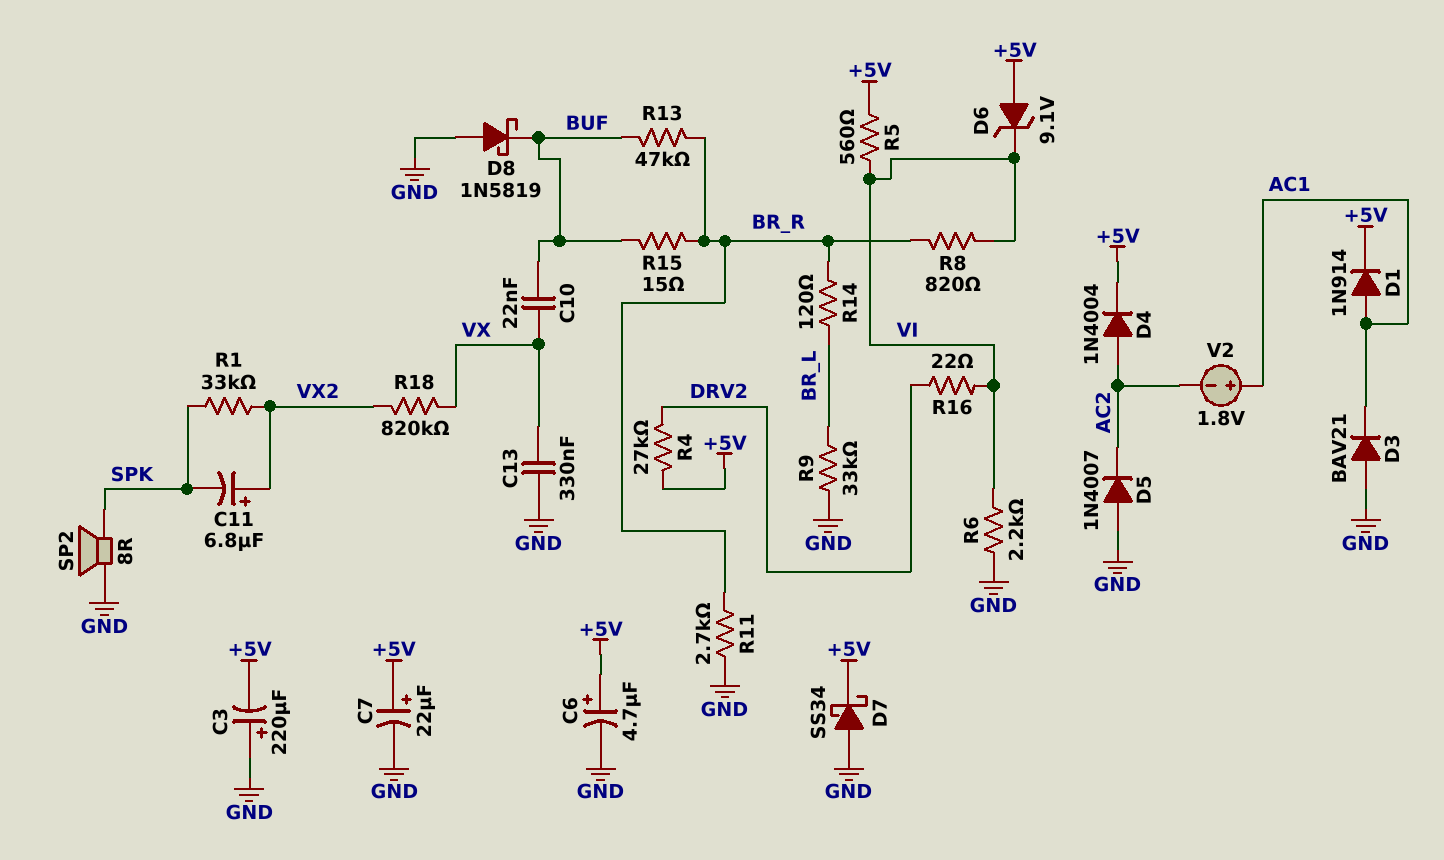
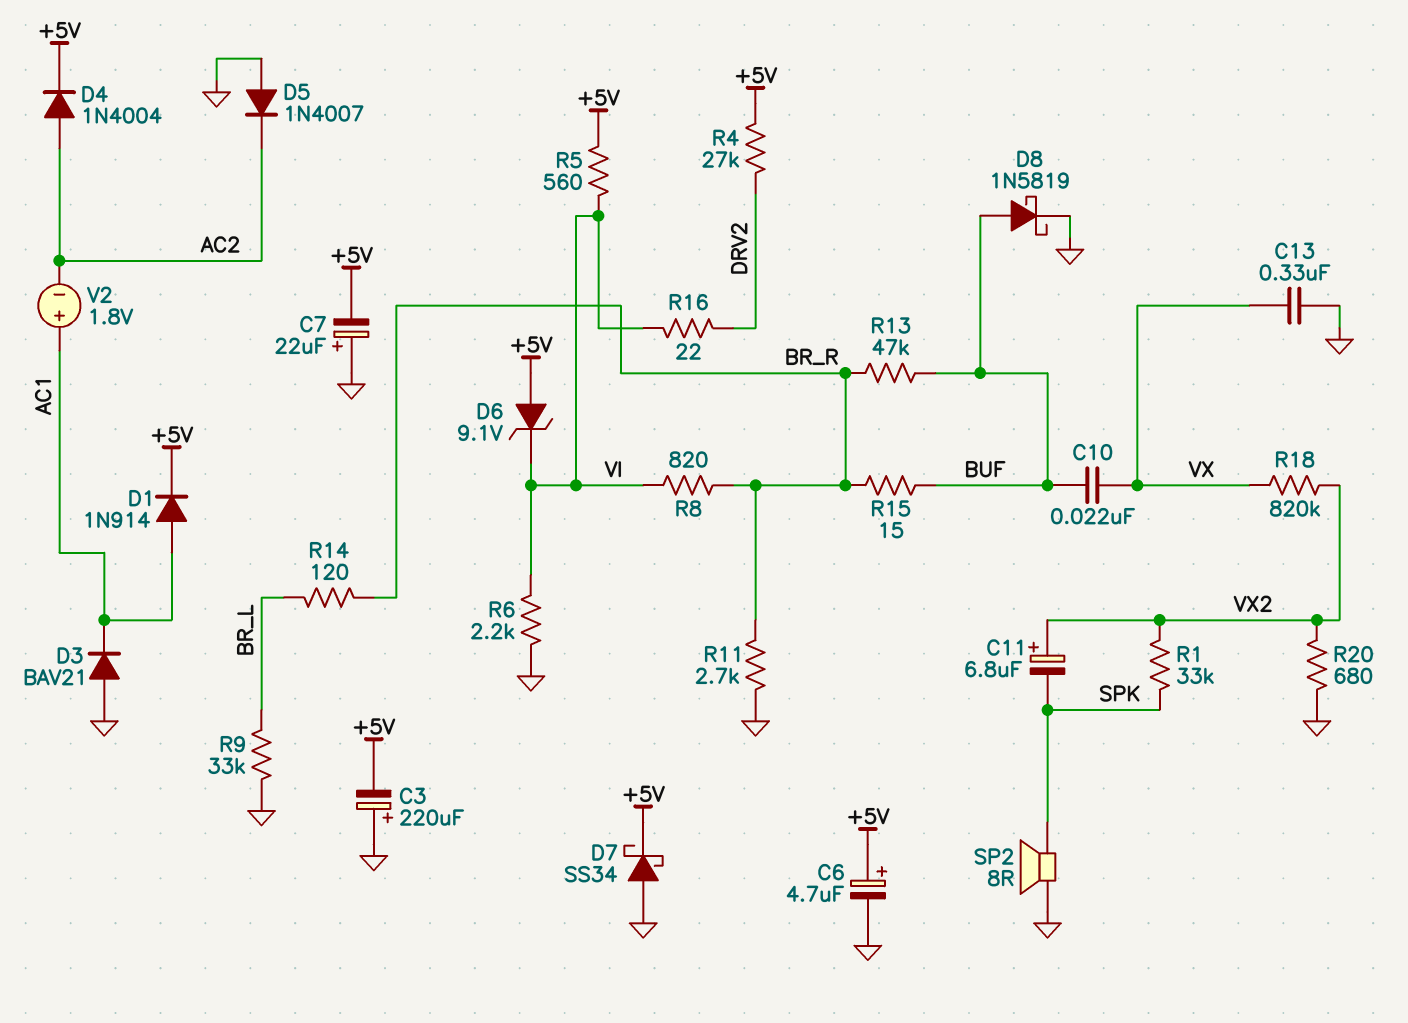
C7: 22uF (plus +5V, minus GND) -> 22uF (plus GND, minus +5V)
D8: schottky 1N5819 (A GND, K BUF) -> schottky 1N5819 (A BUF, K GND)
R20: none -> 680 (GND, VX2)

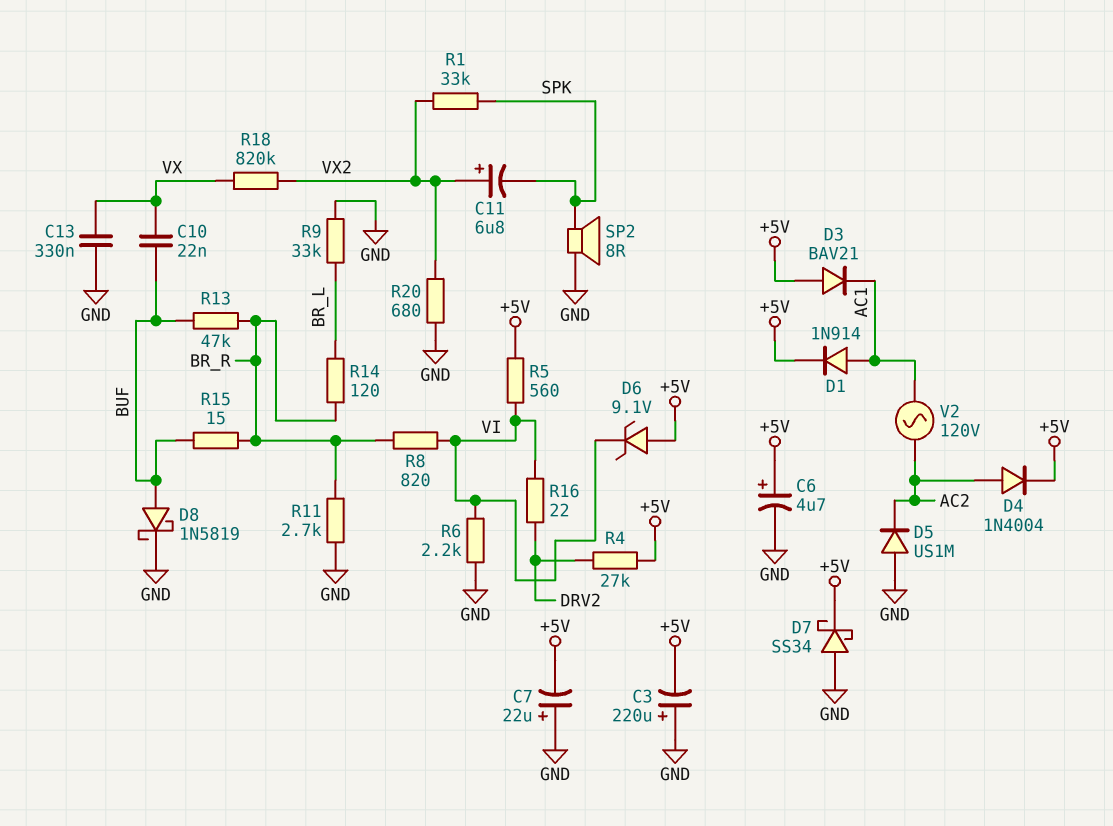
D3: diode BAV21 (A GND, K AC1) -> diode BAV21 (A +5V, K AC1)
D5: diode 1N4007 (A GND, K AC2) -> diode US1M (A GND, K AC2)
V2: 1.8V (plus AC1, minus AC2) -> AC 120V (AC1, AC2)

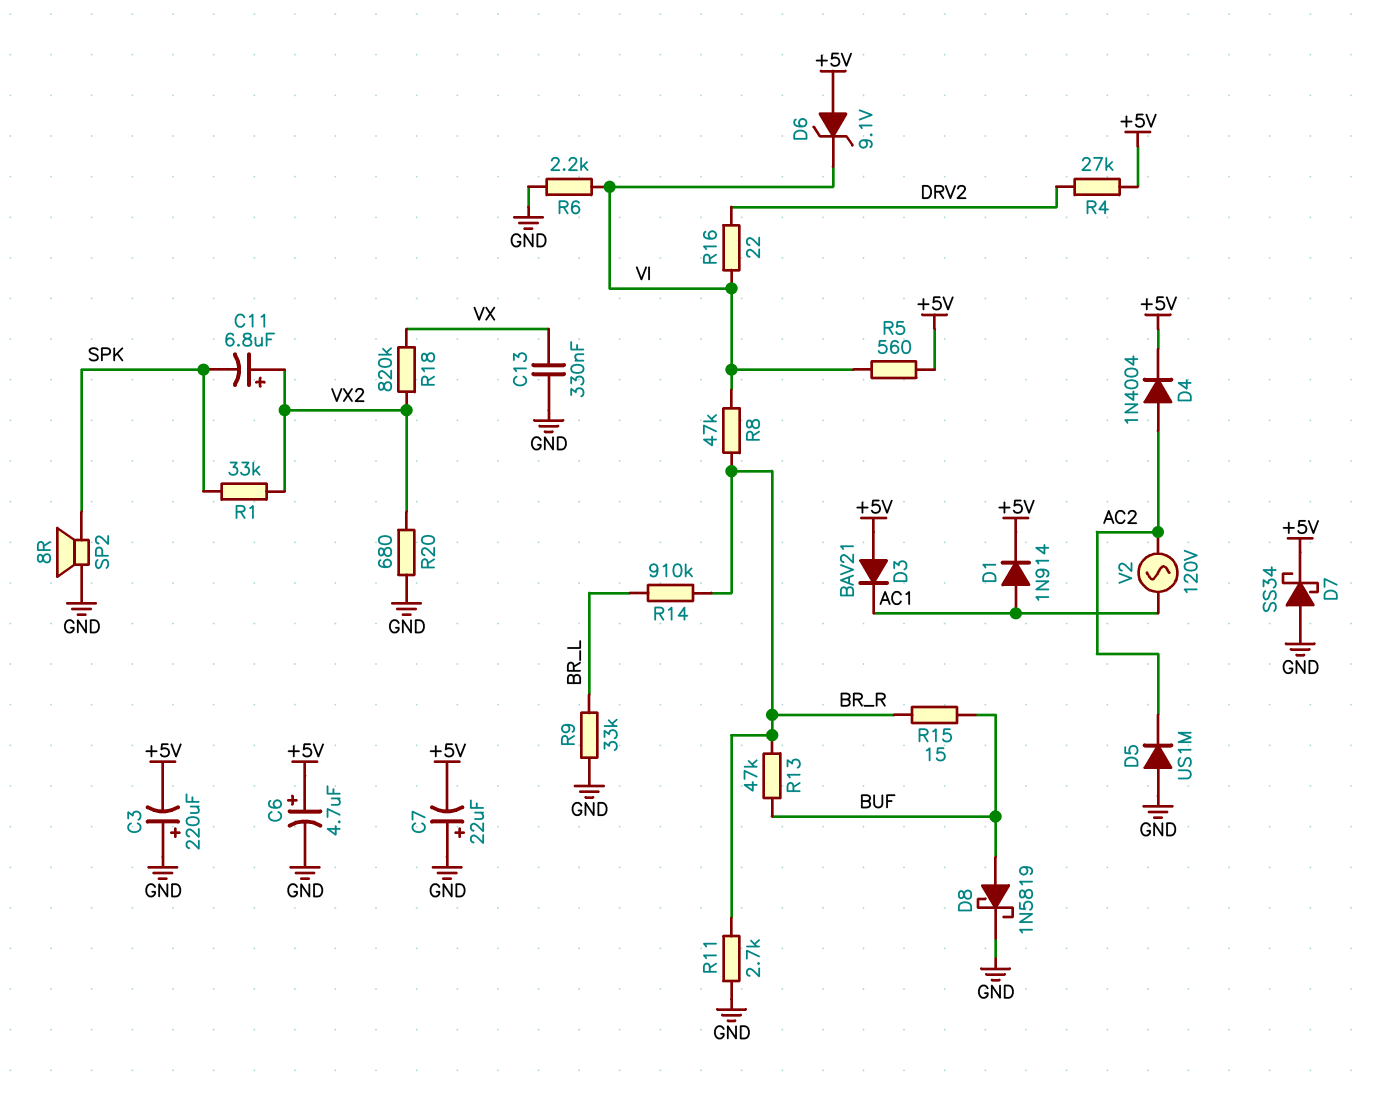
C10: 22nF (BUF, VX) -> none
R8: 820 (BR_R, VI) -> 47k (BR_R, VI)
R14: 120 (BR_L, BR_R) -> 910k (BR_L, BR_R)

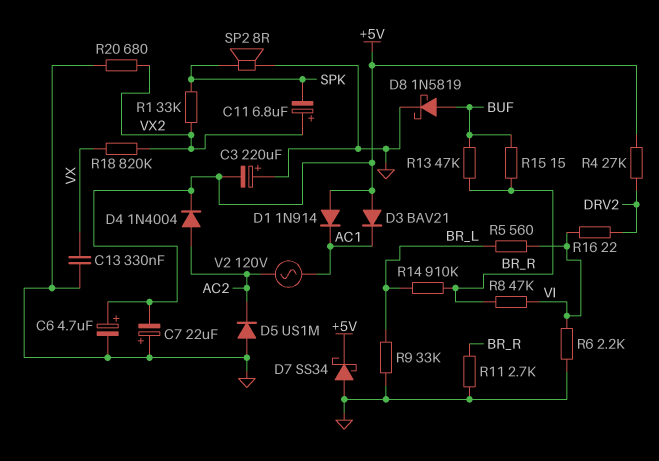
D1: diode 1N914 (A AC1, K +5V) -> diode 1N914 (A +5V, K AC1)
D6: zener 9.1V (A +5V, K VI) -> none
R5: 560 (+5V, VI) -> 560 (BR_L, VI)

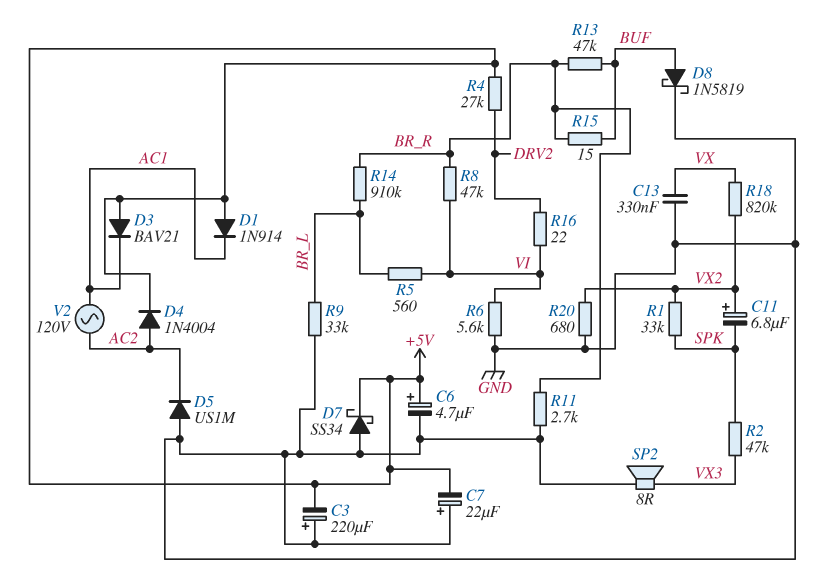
R2: none -> 47k (SPK, VX3)
R6: 2.2k (GND, VI) -> 5.6k (GND, VI)
SP2: speaker 8R (GND, SPK) -> speaker 8R (GND, VX3)

